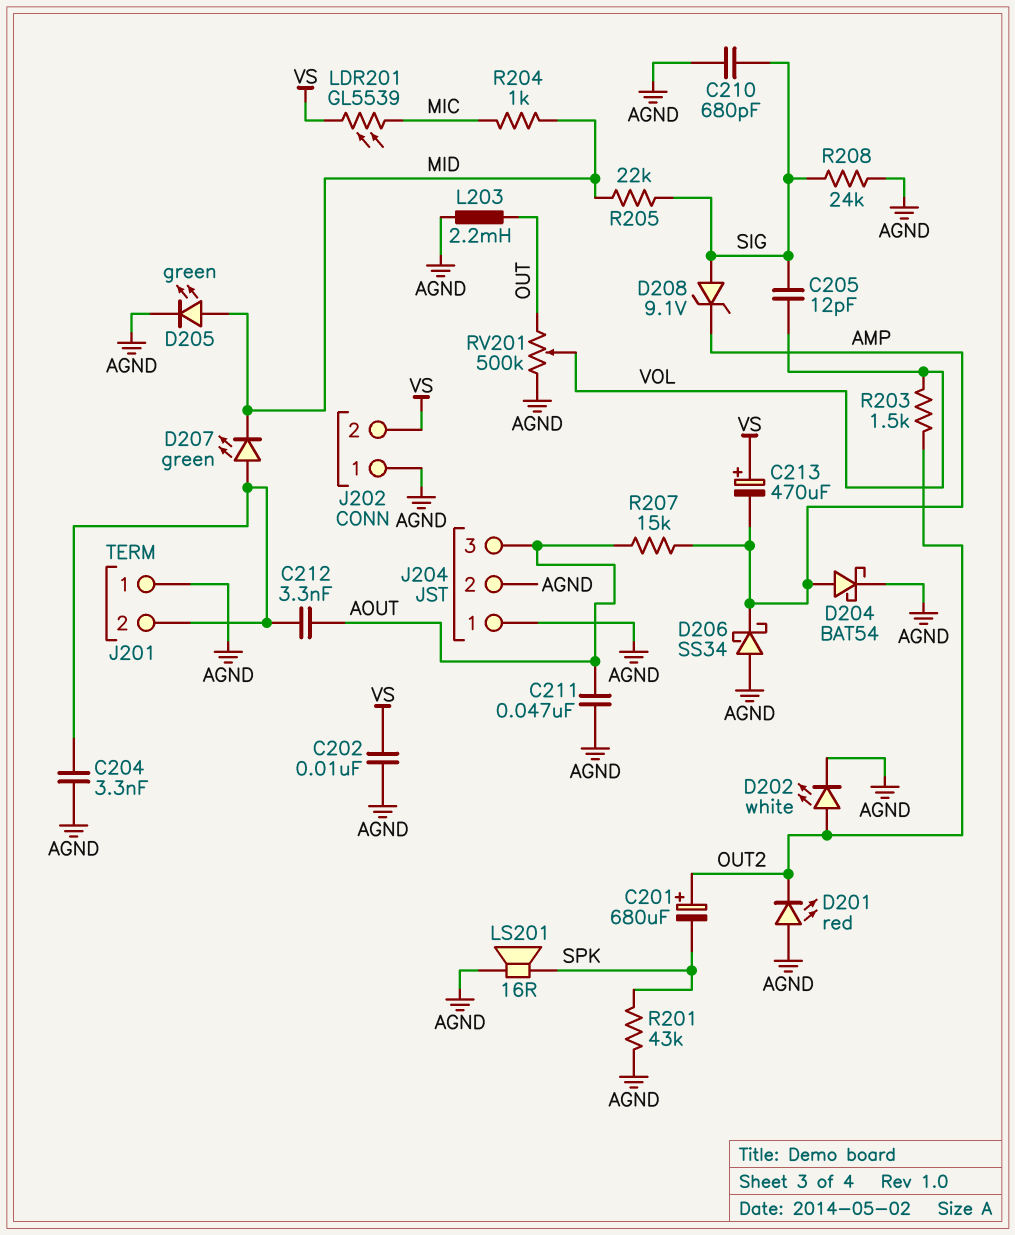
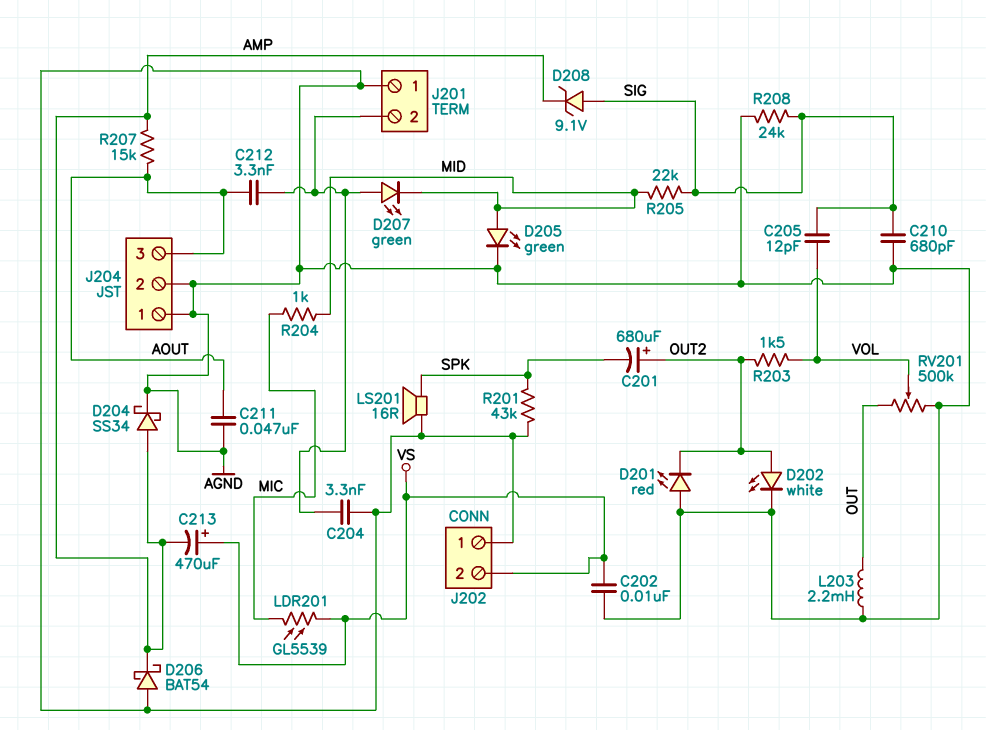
D204: schottky BAT54 (A AMP, K AGND) -> schottky SS34 (A AMP, K AGND)
D206: schottky SS34 (A AGND, K AMP) -> schottky BAT54 (A AGND, K AMP)

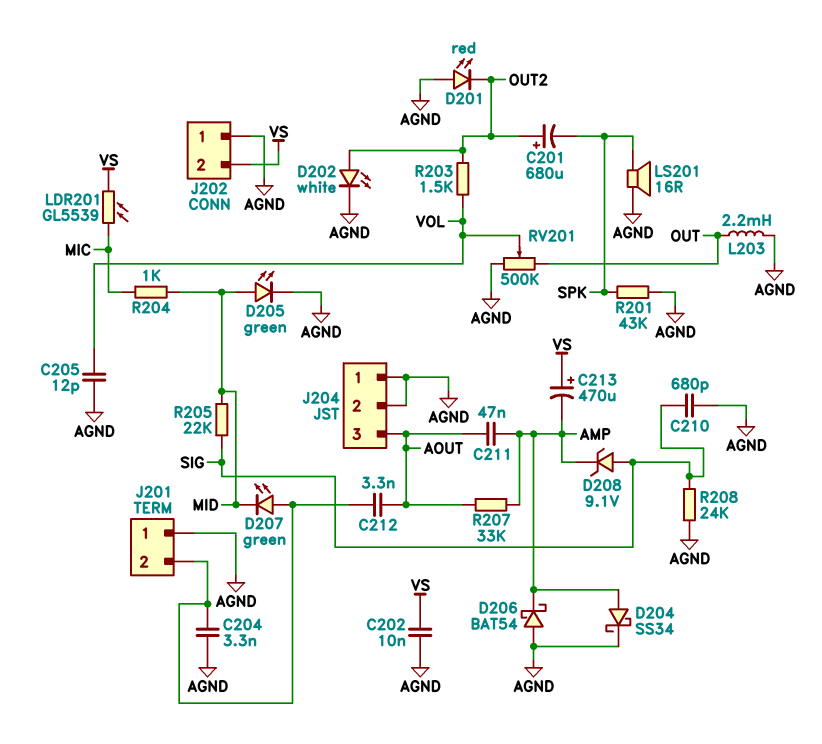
C205: 12pF (SIG, VOL) -> 12pF (AGND, VOL)
C211: 47nF (AGND, AOUT) -> 47nF (AMP, AOUT)
R207: 15k (AMP, AOUT) -> 33k (AMP, AOUT)

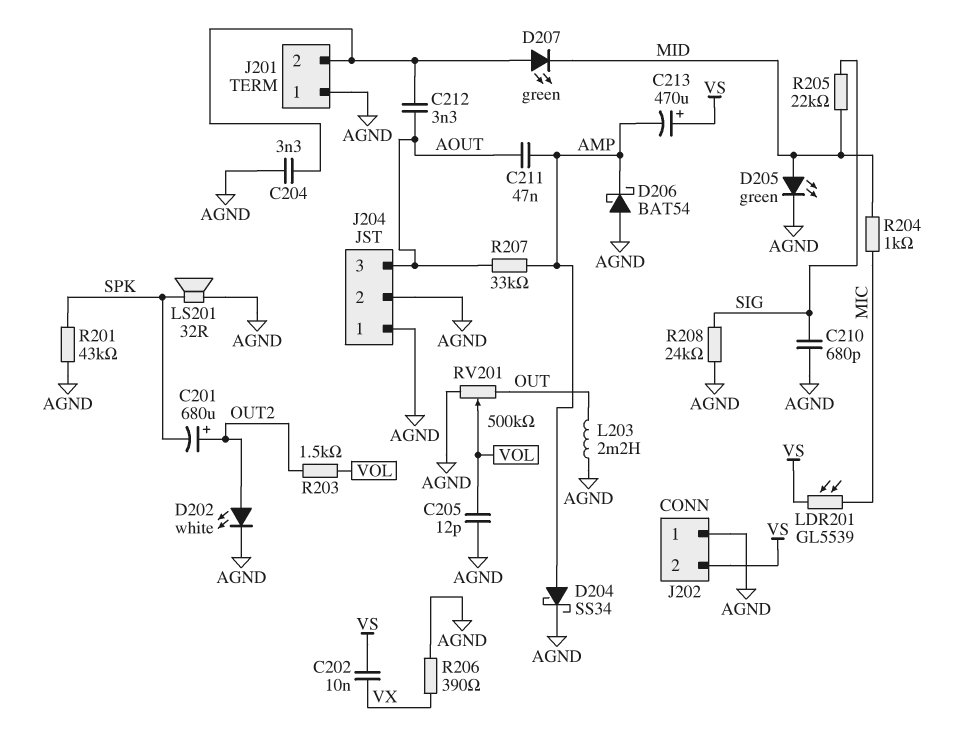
C202: 10nF (AGND, VS) -> 10nF (VS, VX)
D201: LED red (A AGND, K OUT2) -> none
D208: zener 9.1V (A SIG, K AMP) -> none
LS201: speaker 16R (AGND, SPK) -> speaker 32R (AGND, SPK)
R206: none -> 390 (AGND, VX)

